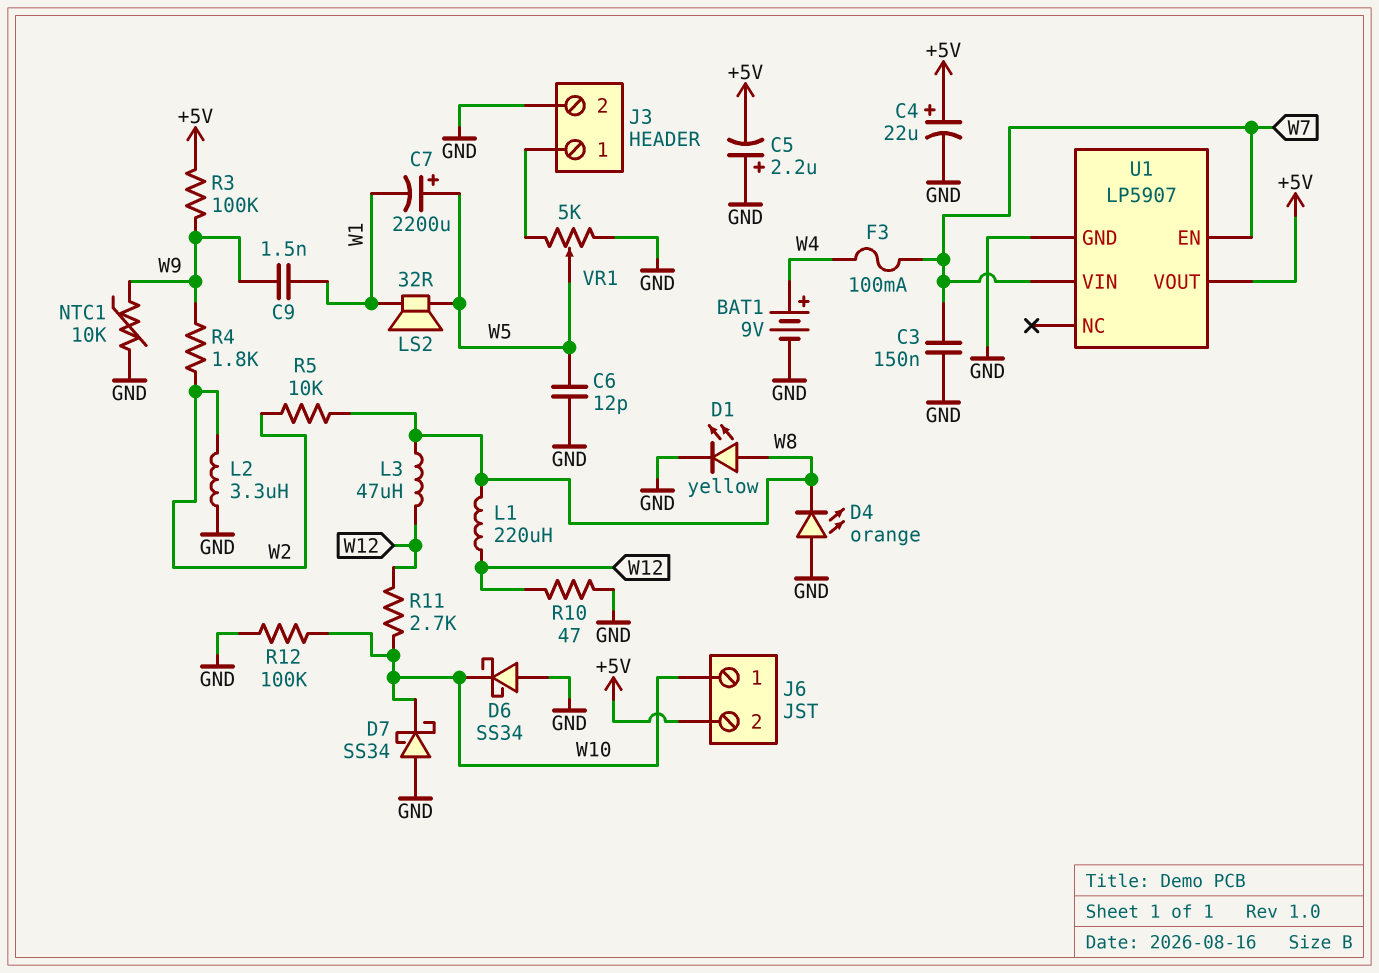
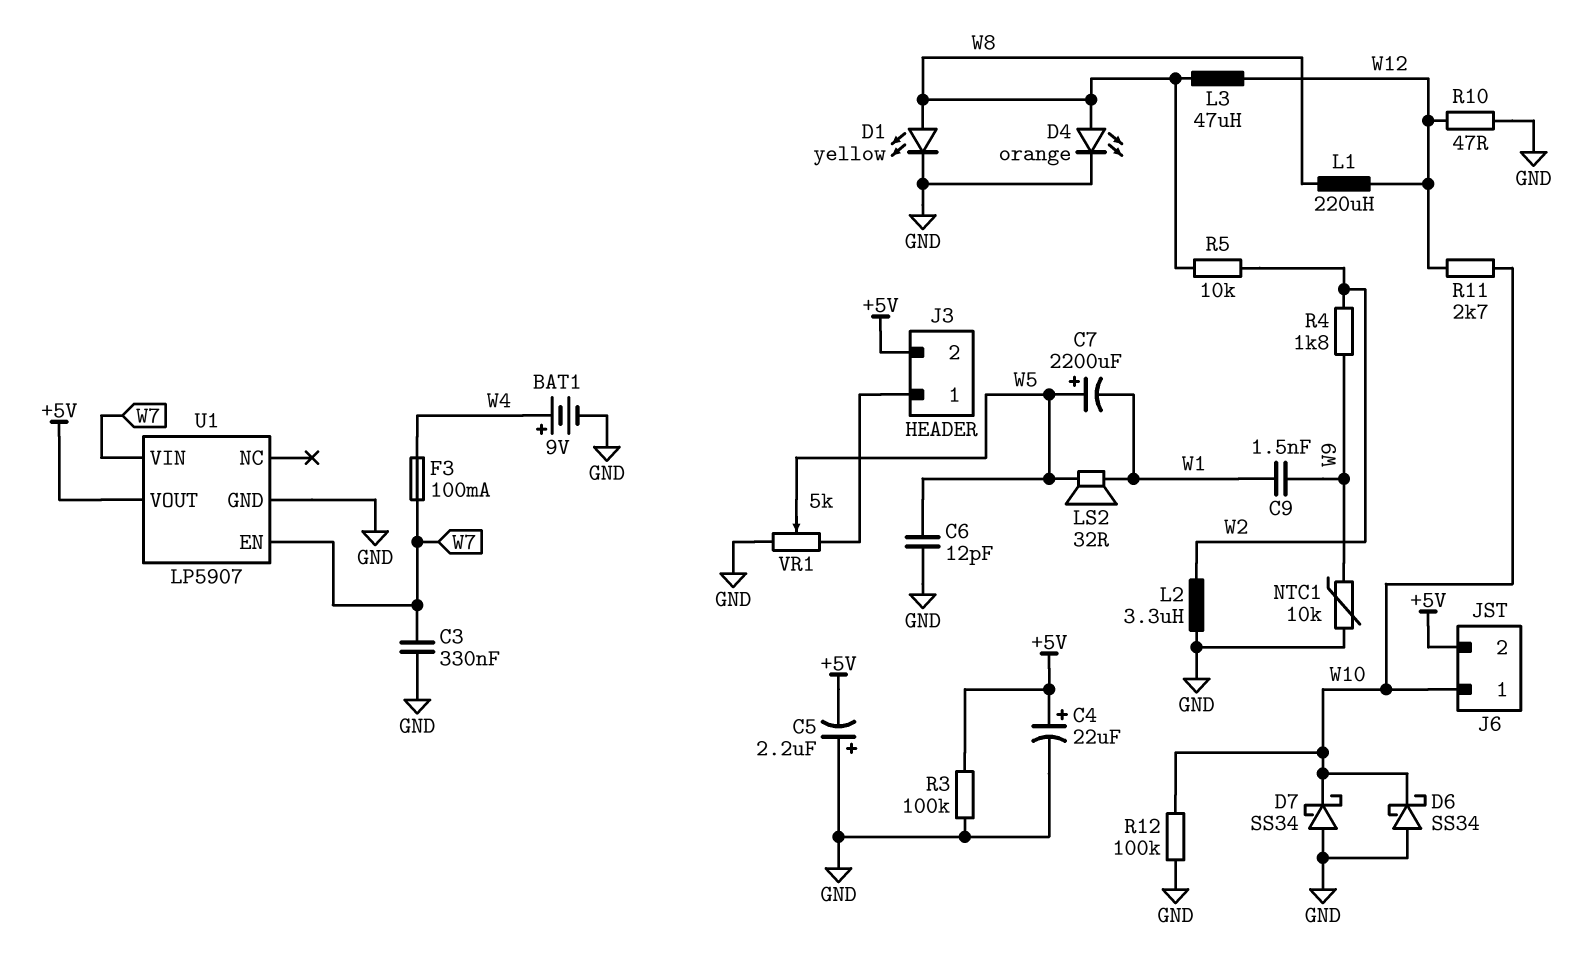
C3: 150nF (GND, W7) -> 330nF (GND, W7)
D4: LED orange (A GND, K W8) -> LED orange (A W8, K GND)
J3 pin 2: GND -> +5V
R3: 100k (+5V, W9) -> 100k (+5V, GND)

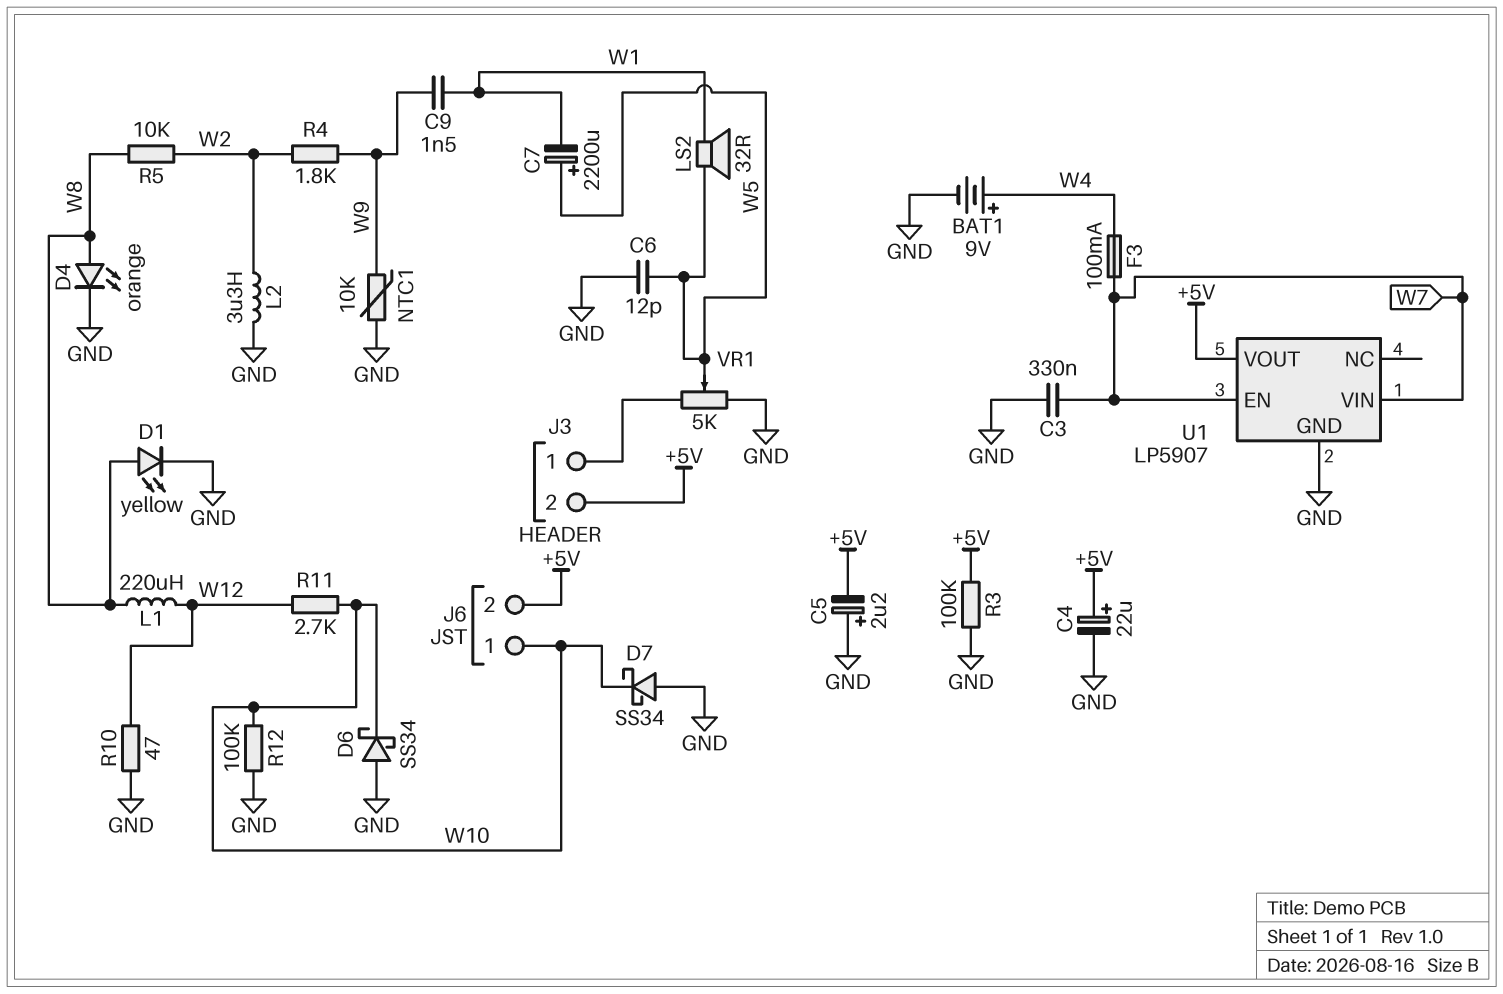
L3: 47uH (W8, W12) -> none

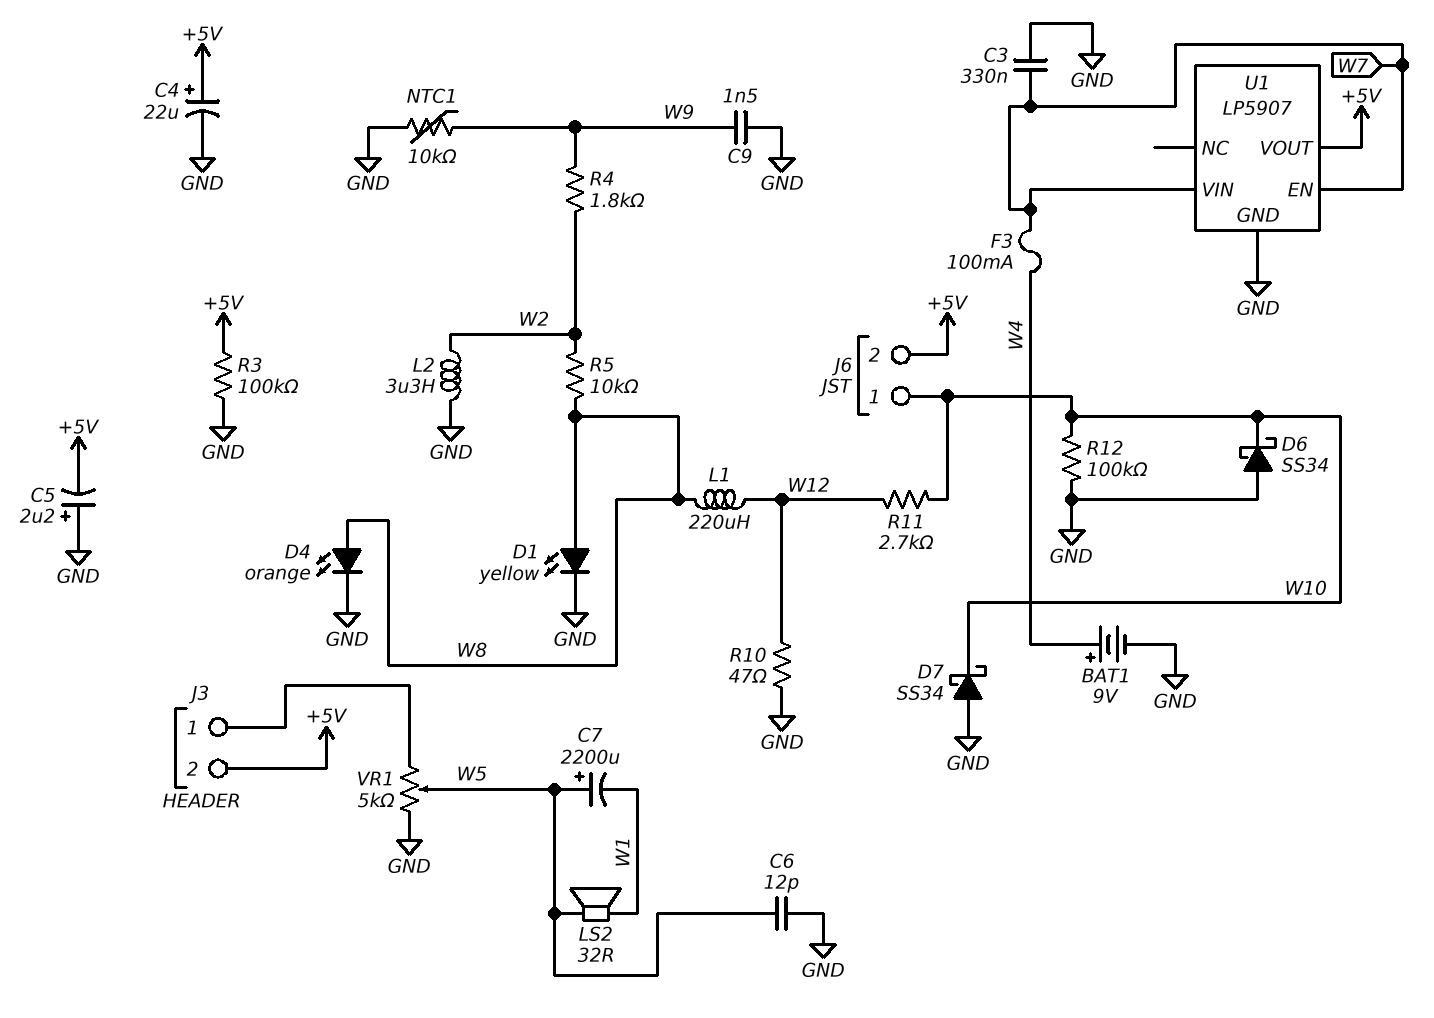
C9: 1.5nF (W1, W9) -> 1.5nF (GND, W9)

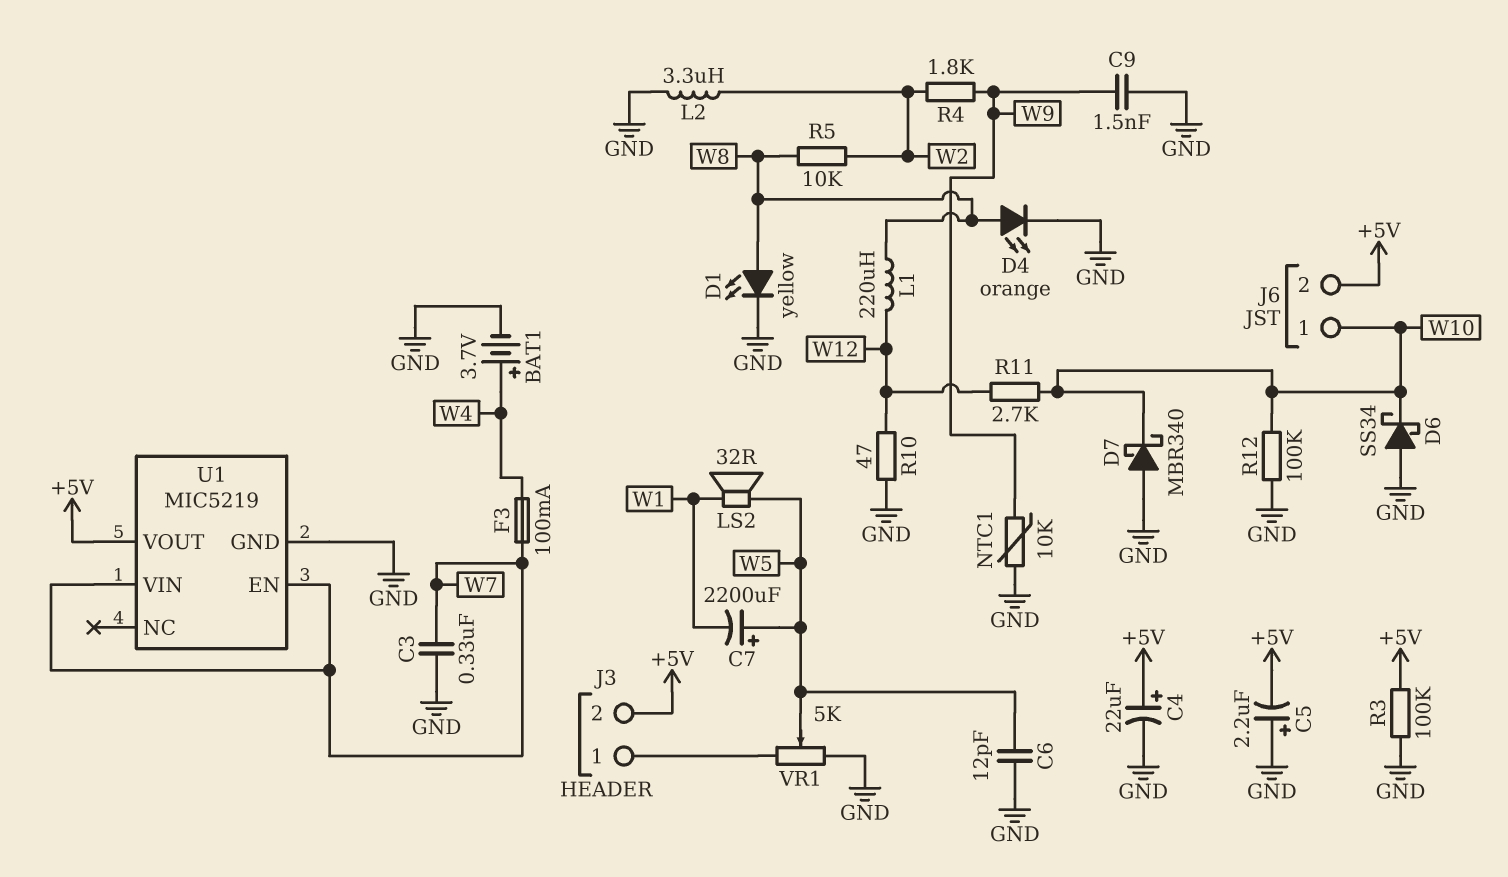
BAT1: 9V (plus W4, minus GND) -> 3.7V (plus W4, minus GND)
D7: schottky SS34 (A GND, K W10) -> schottky MBR340 (A GND, K W10)
U1: LP5907 -> MIC5219

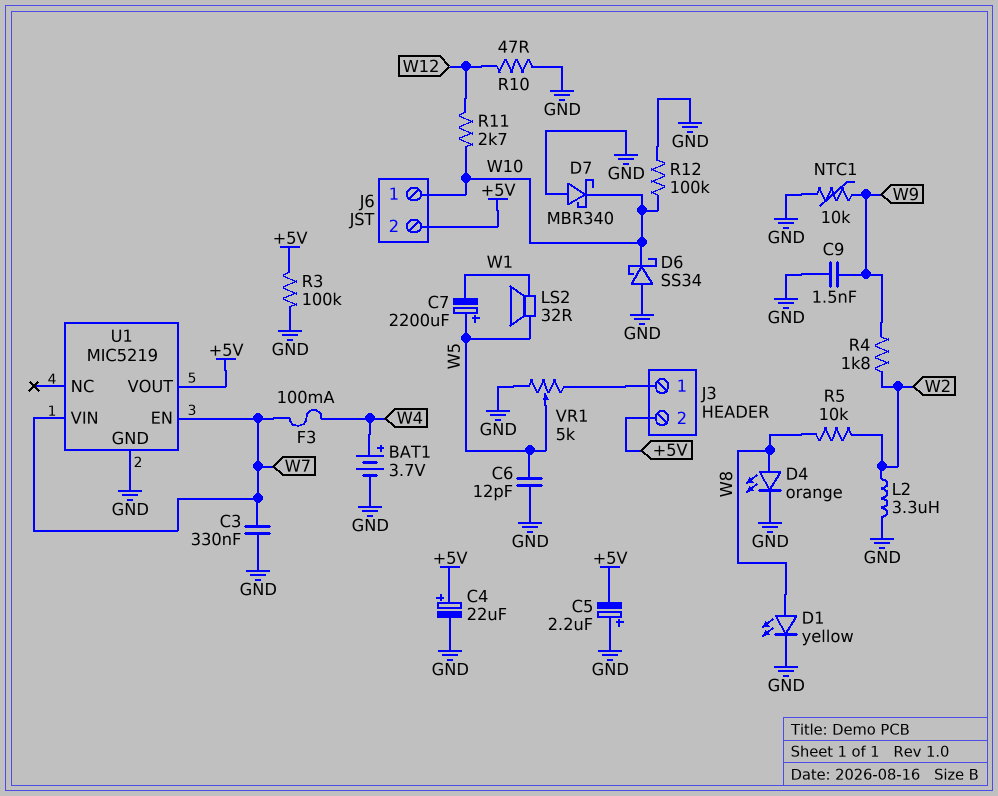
L1: 220uH (W8, W12) -> none

